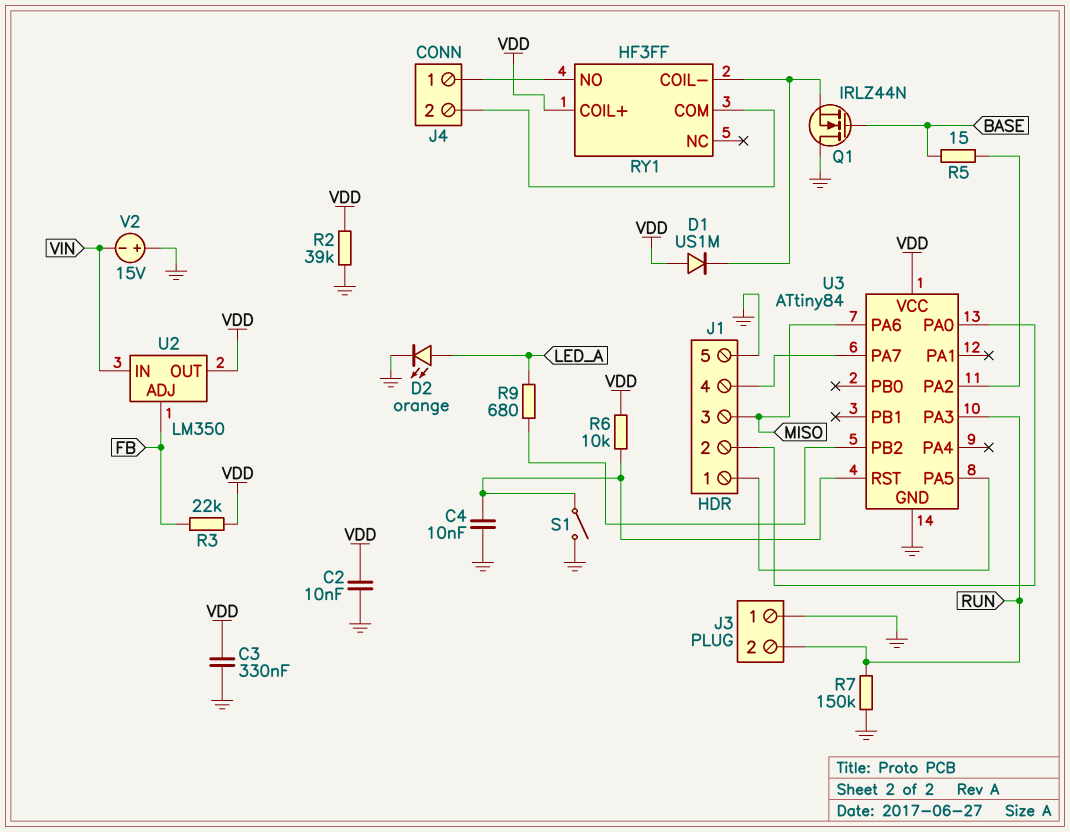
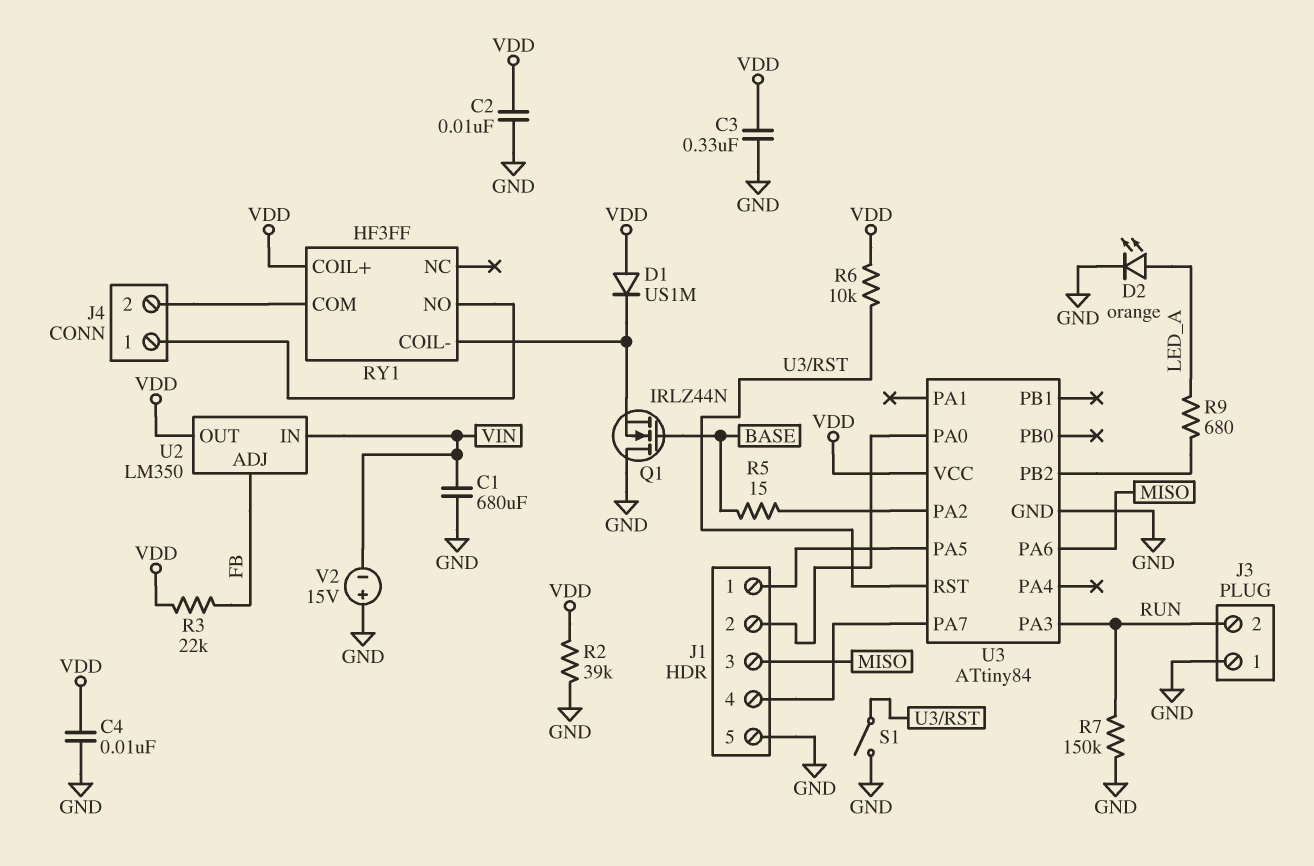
C1: none -> 680uF (GND, VIN)
C4: 10nF (GND, U3/RST) -> 10nF (GND, VDD)

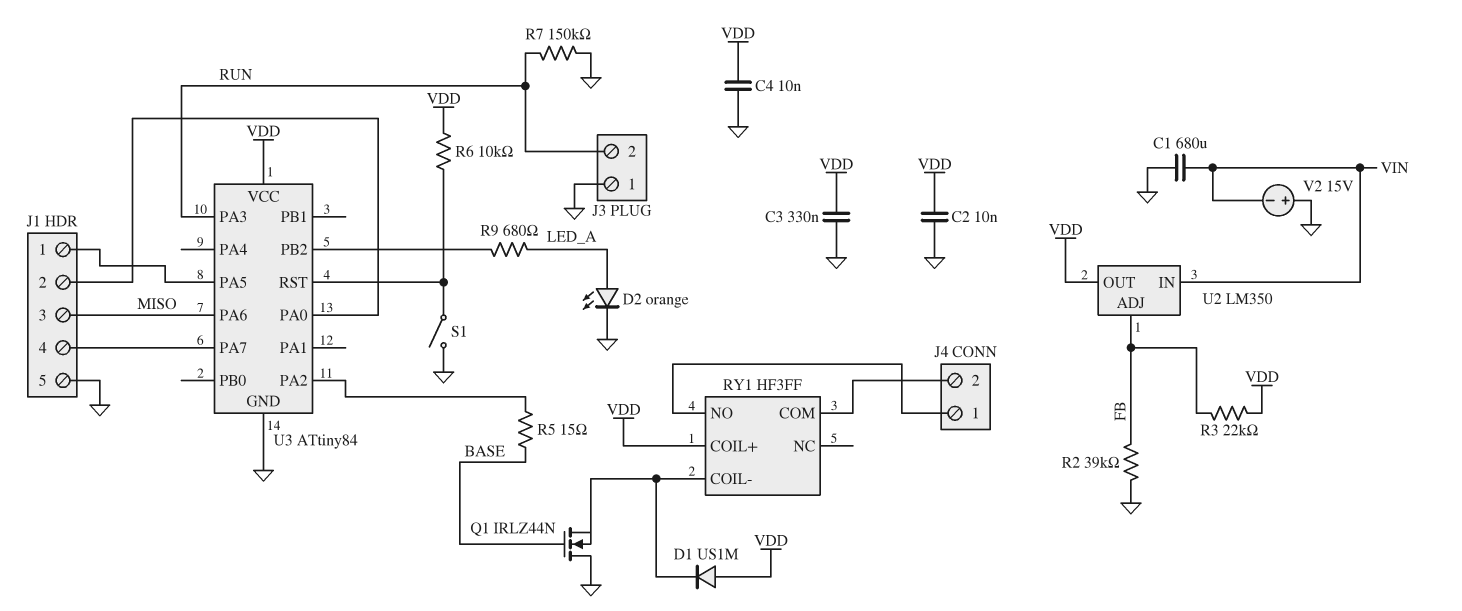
R2: 39k (GND, VDD) -> 39k (FB, GND)

